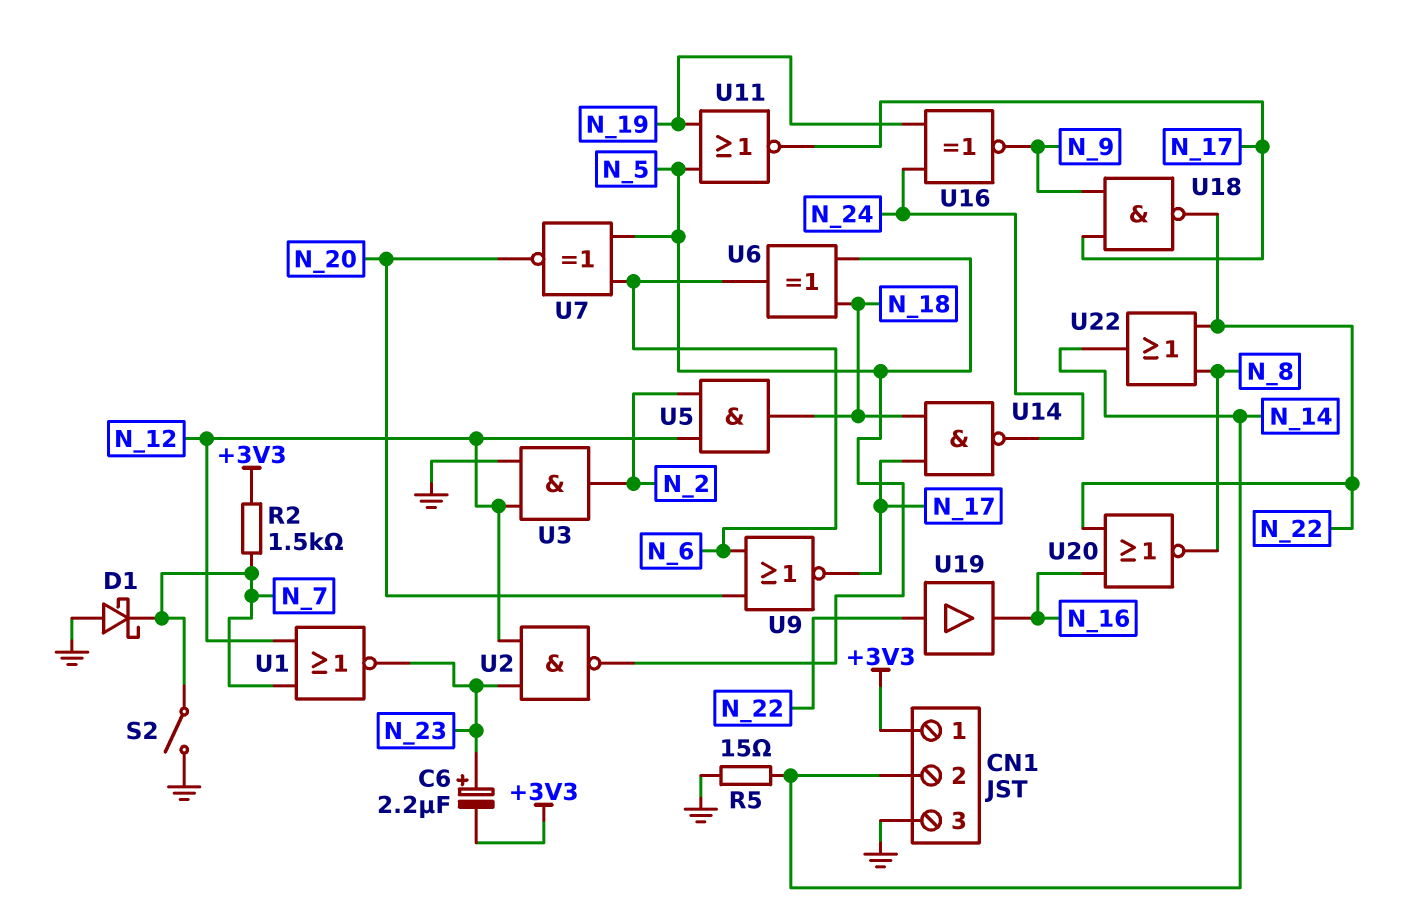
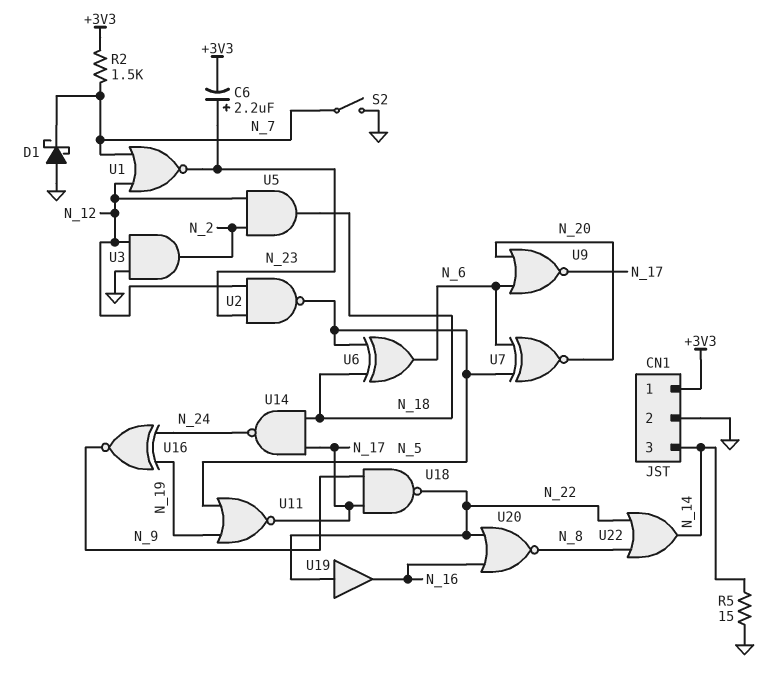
CN1 pin 2: N_14 -> GND
CN1 pin 3: GND -> N_14

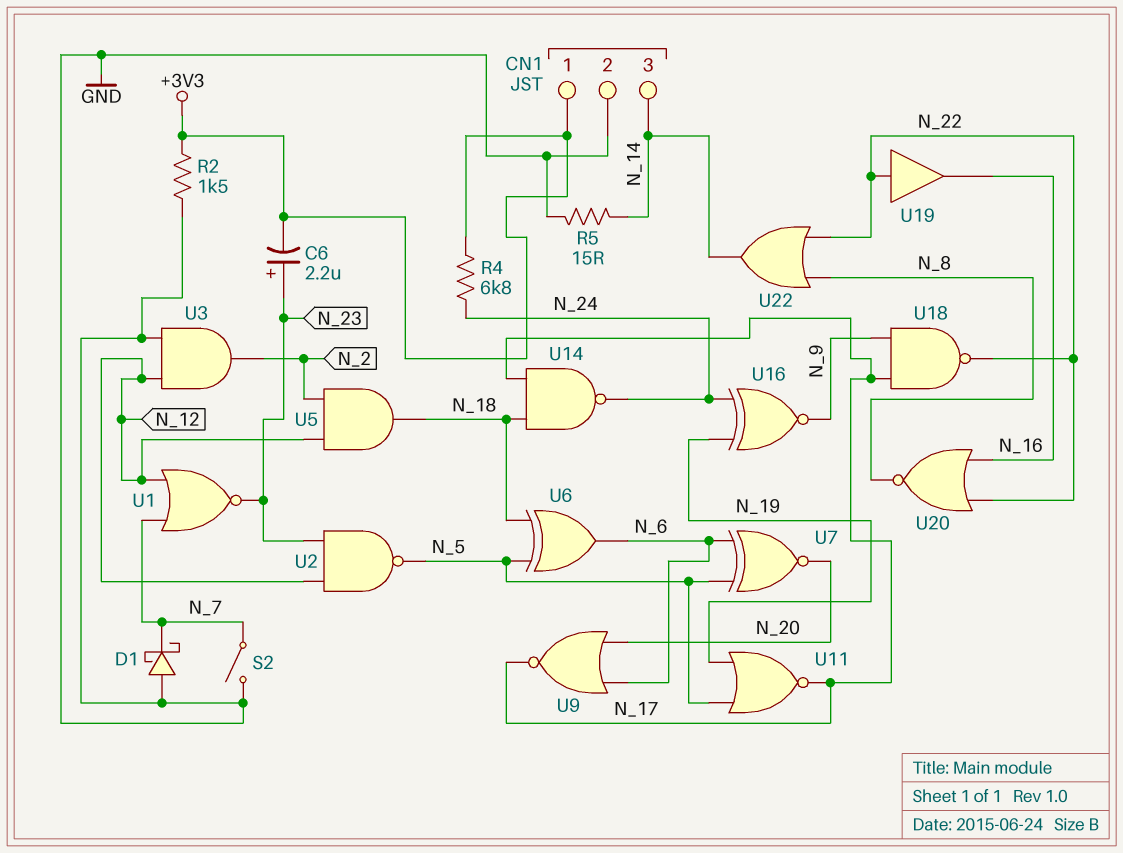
R2: 1.5k (+3V3, N_7) -> 1.5k (+3V3, GND)
R4: none -> 6.8k (+3V3, N_24)

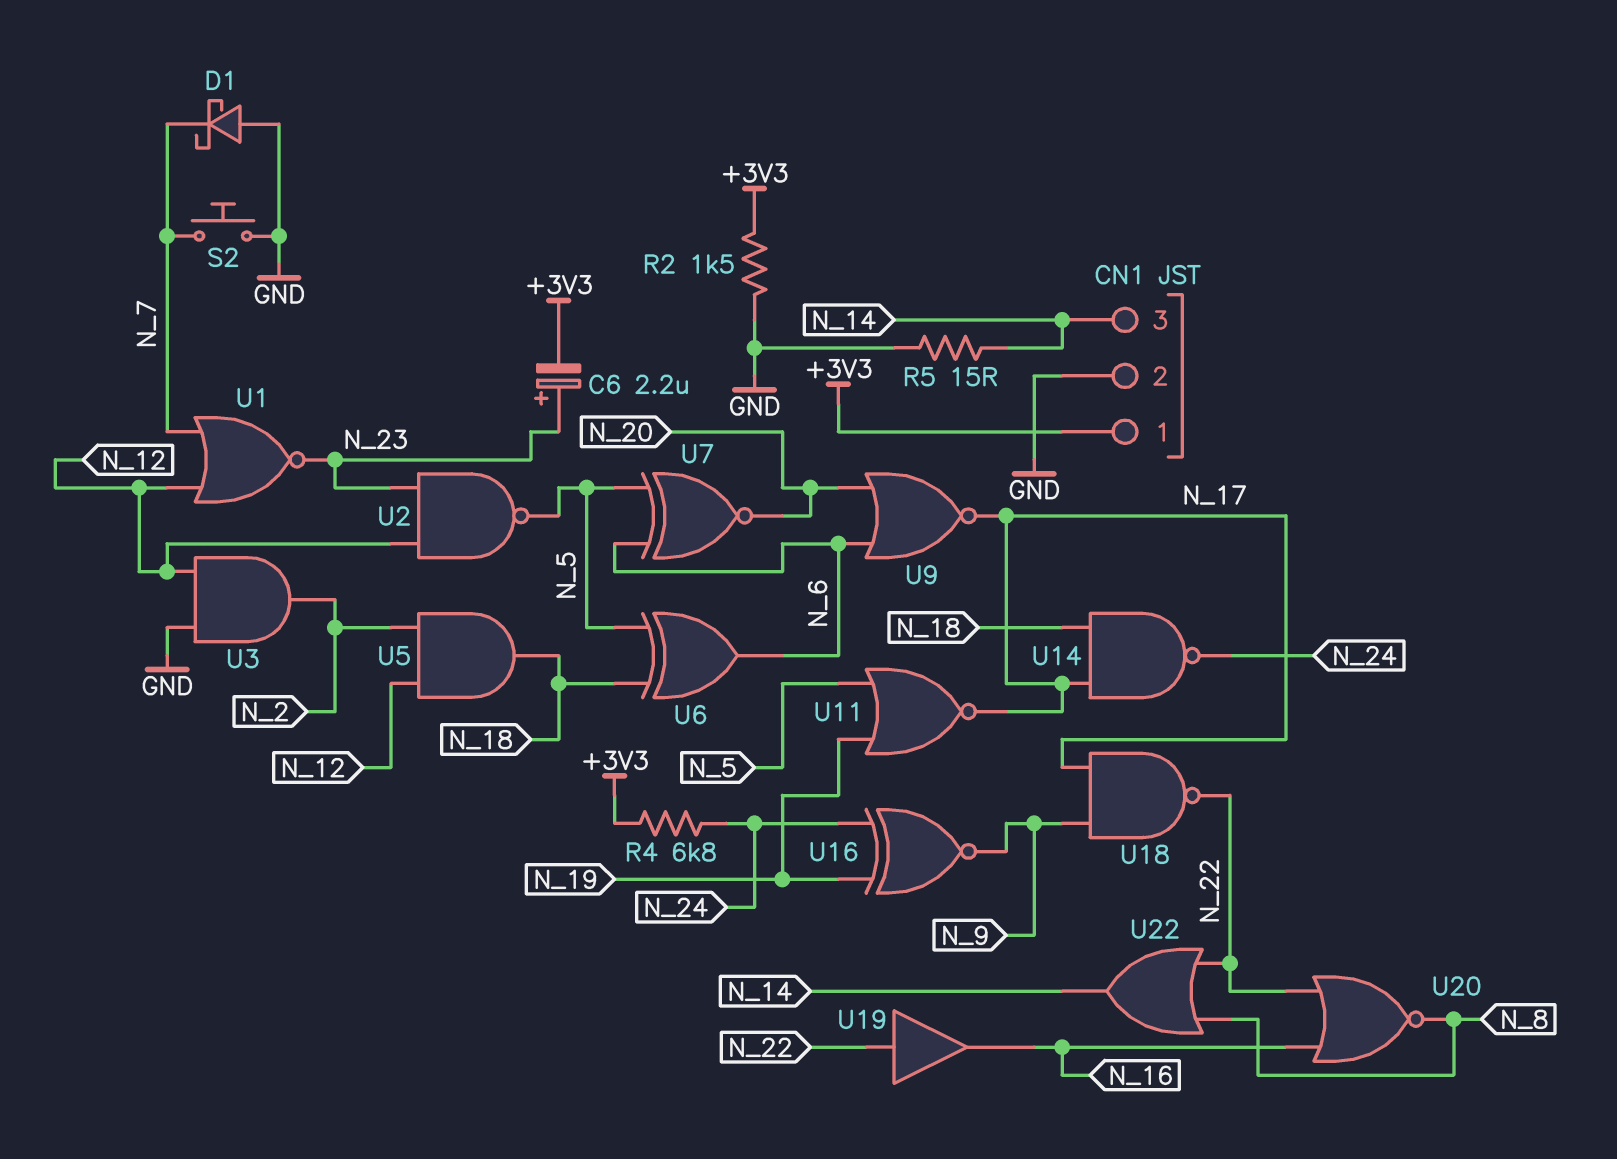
S2: switch (GND, N_7) -> button (GND, N_7)

